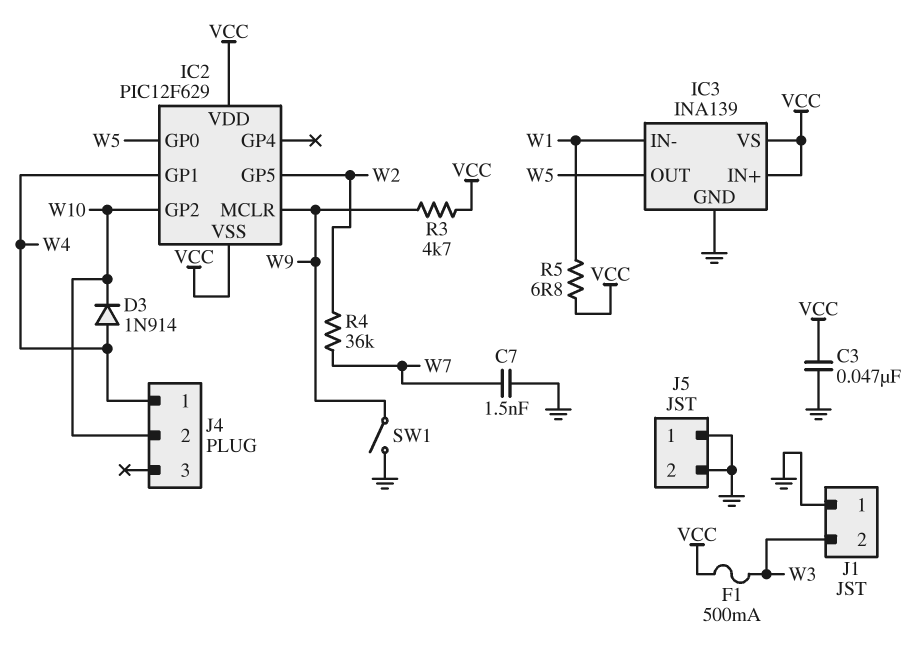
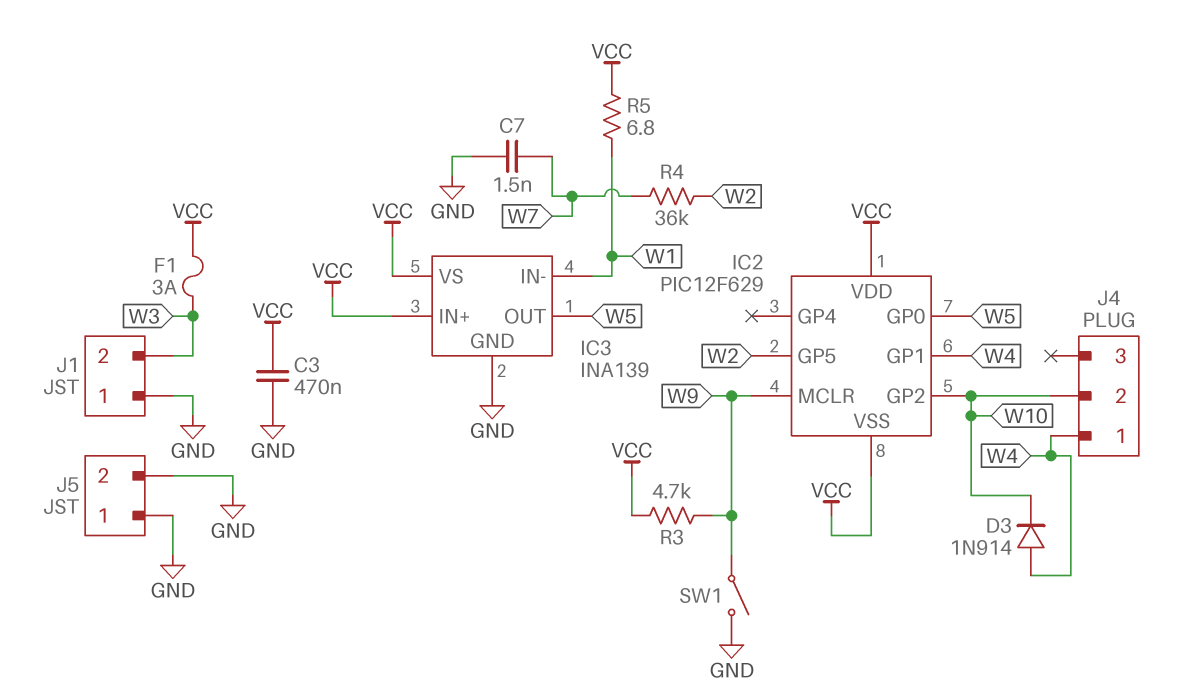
C3: 47nF (GND, VCC) -> 470nF (GND, VCC)
F1: 500mA (VCC, W3) -> 3A (VCC, W3)

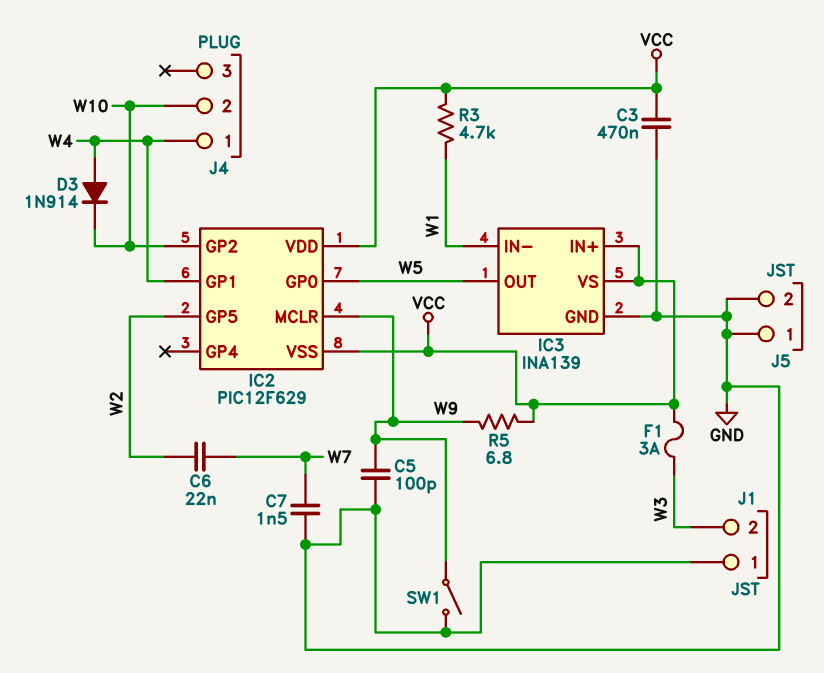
C5: none -> 100pF (GND, W9)
C6: none -> 22nF (W2, W7)
R3: 4.7k (VCC, W9) -> 4.7k (VCC, W1)
R4: 36k (W2, W7) -> none
R5: 6.8 (VCC, W1) -> 6.8 (VCC, W9)

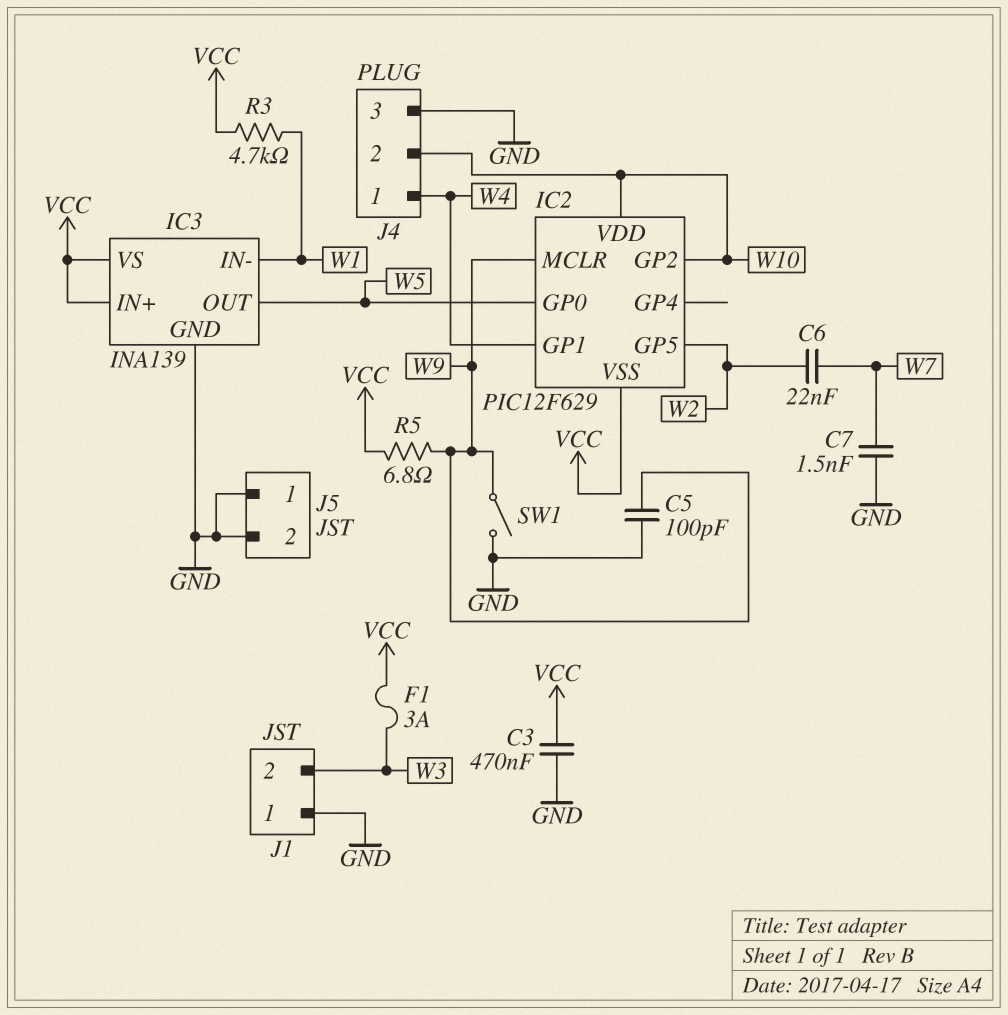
D3: diode 1N914 (A W4, K W10) -> none
IC2 pin VDD: VCC -> W10
J4 pin 3: none -> GND

